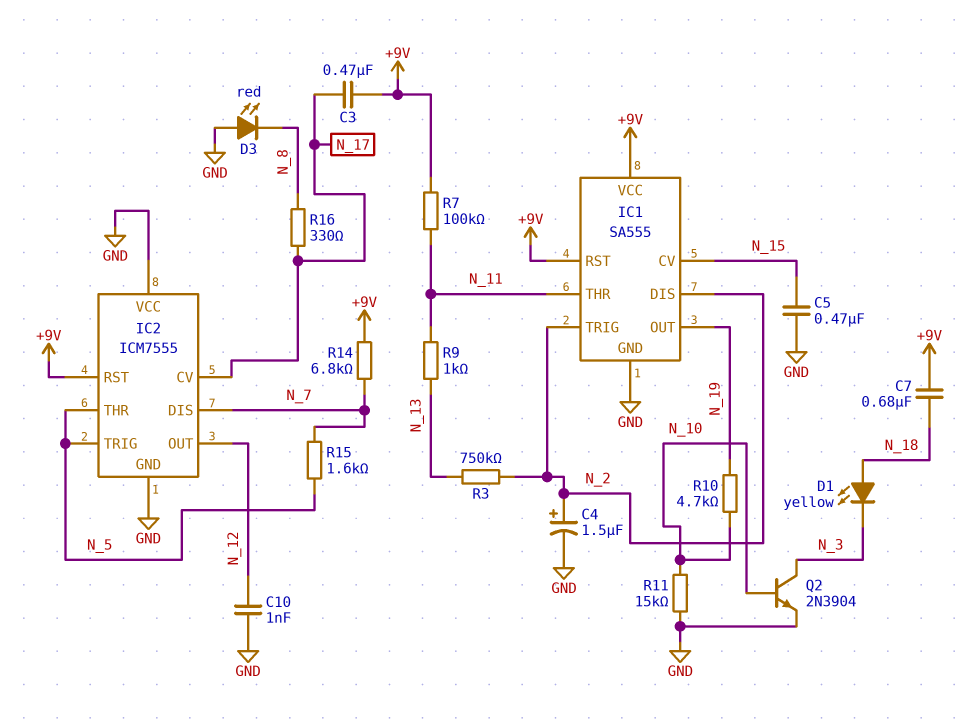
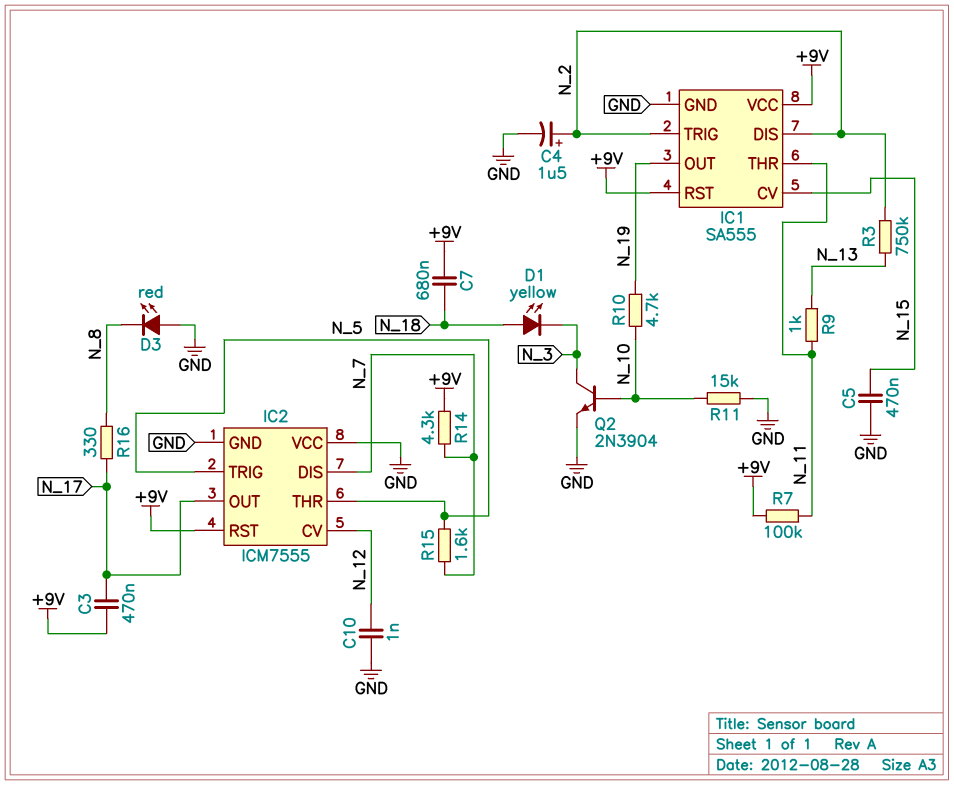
IC2 pin CV: N_17 -> N_12
IC2 pin OUT: N_12 -> N_17
R14: 6.8k (+9V, N_7) -> 4.3k (+9V, N_7)

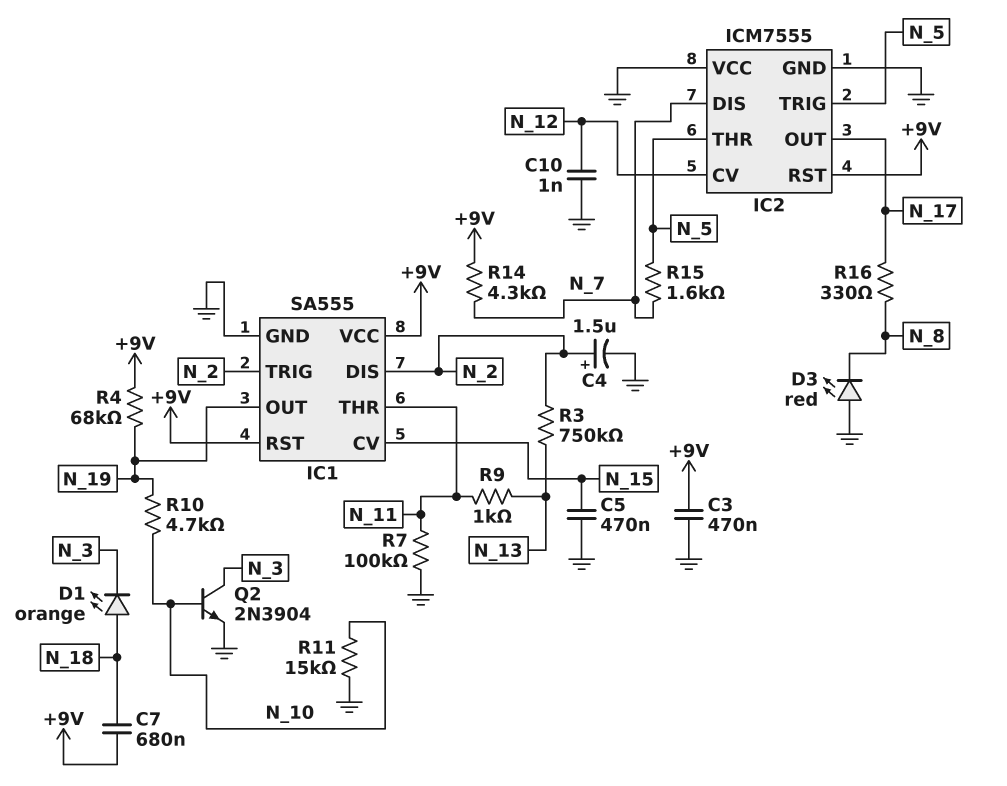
C3: 470nF (+9V, N_17) -> 470nF (+9V, GND)
D1: LED yellow (A N_18, K N_3) -> LED orange (A N_18, K N_3)
R4: none -> 68k (+9V, N_19)
R7: 100k (+9V, N_11) -> 100k (GND, N_11)

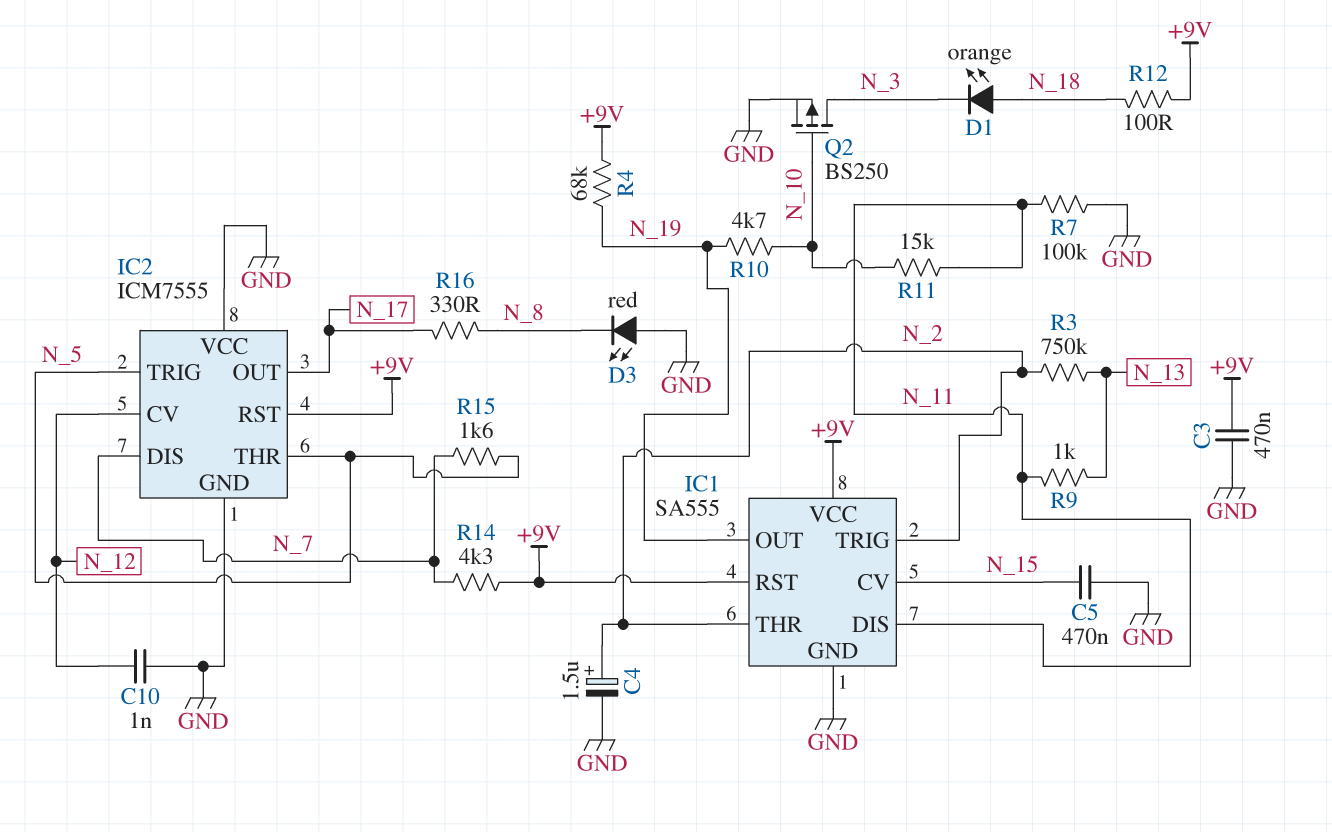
C7: 680nF (+9V, N_18) -> none
IC1 pin DIS: N_2 -> N_11
IC1 pin THR: N_11 -> N_2
Q2: NPN 2N3904 (B N_10, C N_3, E GND) -> PMOS BS250 (G N_10, D N_3, S GND)
R11: 15k (GND, N_10) -> 15k (N_10, N_11)
R12: none -> 100 (+9V, N_18)

